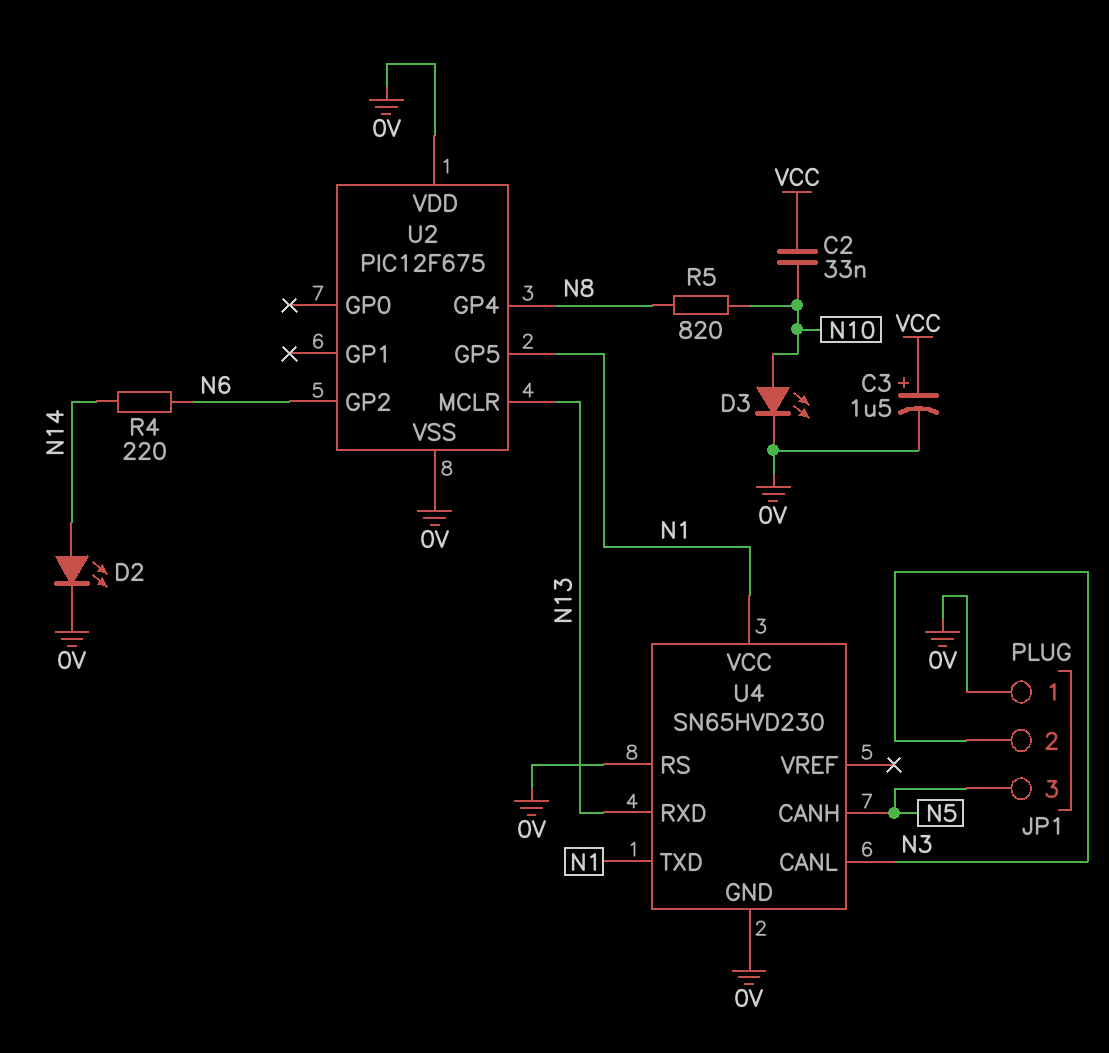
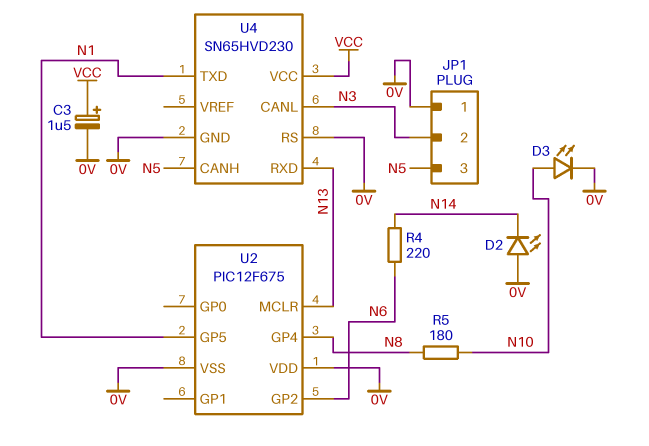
C2: 33nF (N10, VCC) -> none
D2: LED (A N14, K 0V) -> LED (A 0V, K N14)
R5: 820 (N8, N10) -> 180 (N8, N10)
U4 pin VCC: N1 -> VCC

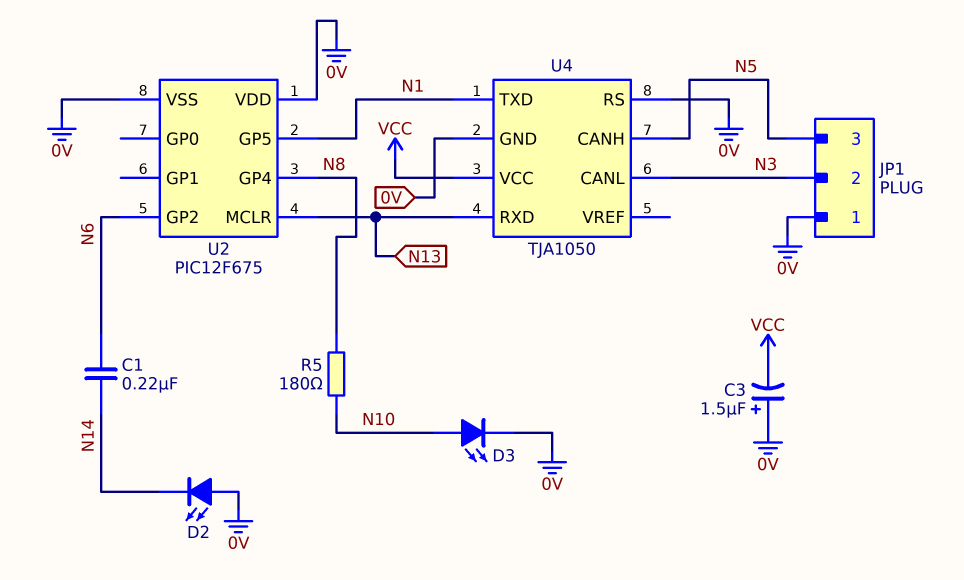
C1: none -> 220nF (N6, N14)
C3: 1.5uF (plus VCC, minus 0V) -> 1.5uF (plus 0V, minus VCC)
R4: 220 (N6, N14) -> none
U4: SN65HVD230 -> TJA1050

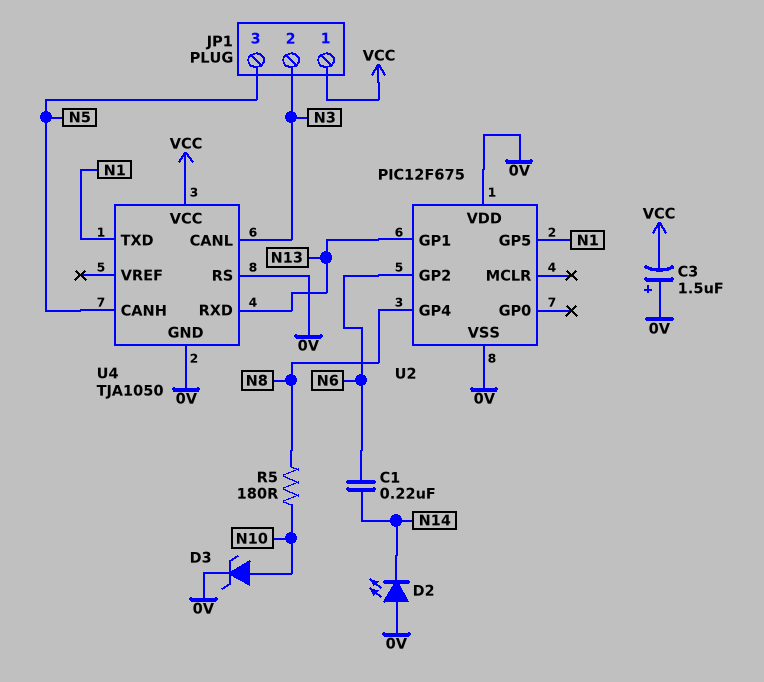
D3: LED (A N10, K 0V) -> zener (A N10, K 0V)
JP1 pin 1: 0V -> VCC
U2 pin GP1: none -> N13
U2 pin MCLR: N13 -> none

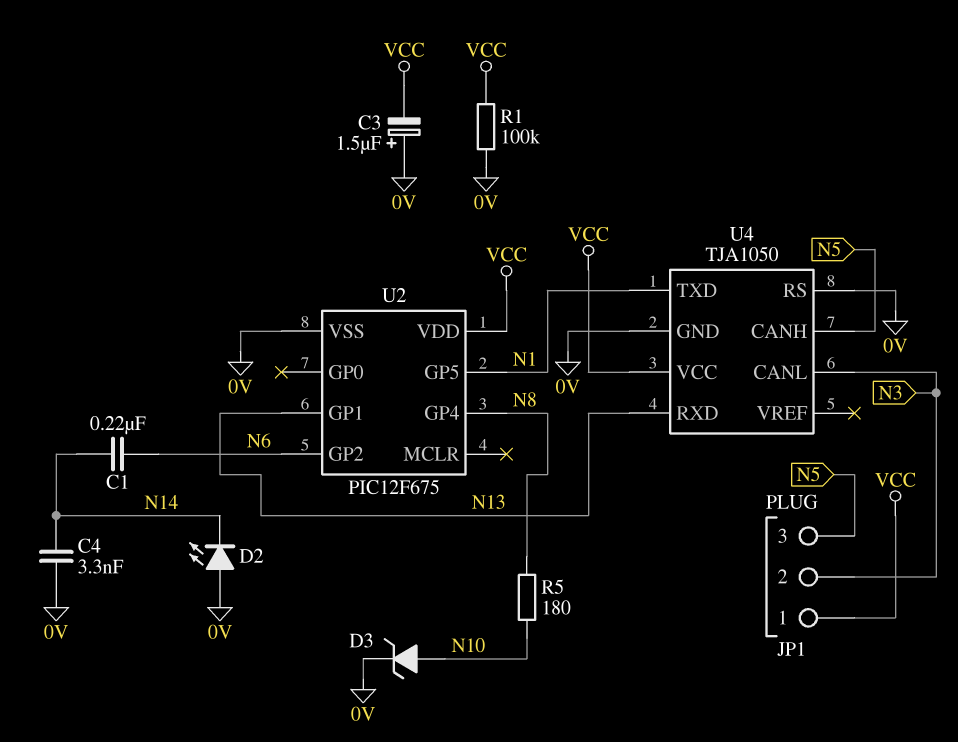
C4: none -> 3.3nF (0V, N14)
R1: none -> 100k (0V, VCC)
U2 pin VDD: 0V -> VCC

